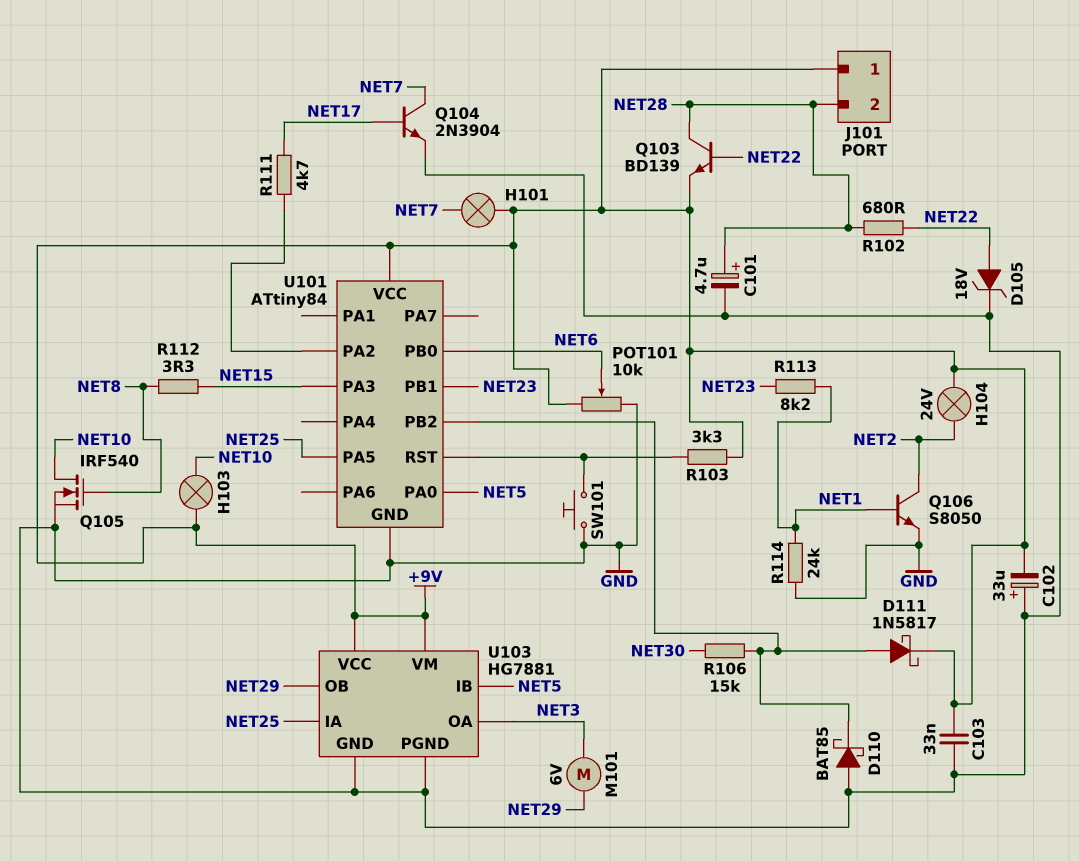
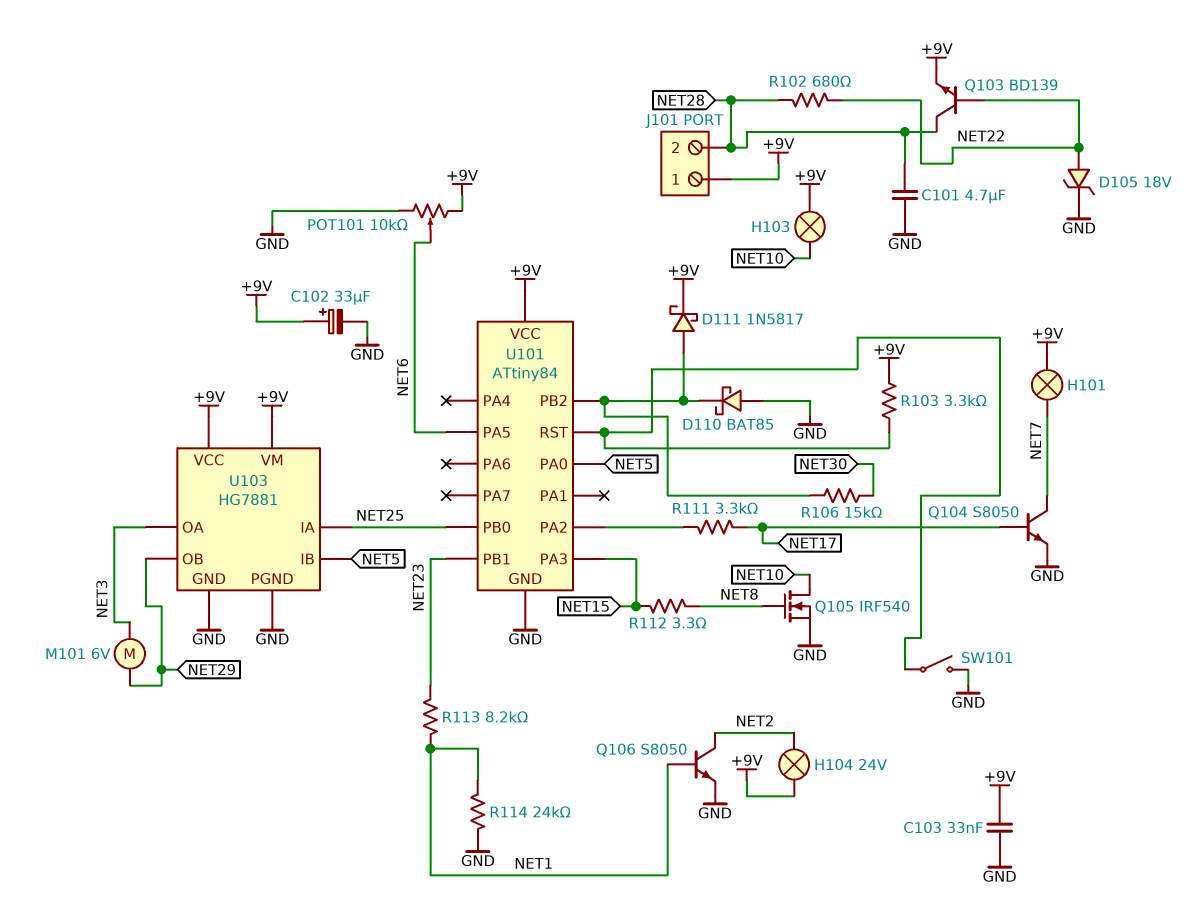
C101: 4.7uF (plus NET28, minus GND) -> 4.7uF (GND, NET28)
C102: 33uF (plus GND, minus +9V) -> 33uF (plus +9V, minus GND)
Q104: NPN 2N3904 (B NET17, C NET7, E GND) -> NPN S8050 (B NET17, C NET7, E GND)
R111: 4.7k (NET17, U101/PA2) -> 3.3k (NET17, U101/PA2)
SW101: button (GND, U101/RST) -> switch (GND, U101/RST)
U101 pin PA5: NET25 -> NET6
U101 pin PB0: NET6 -> NET25

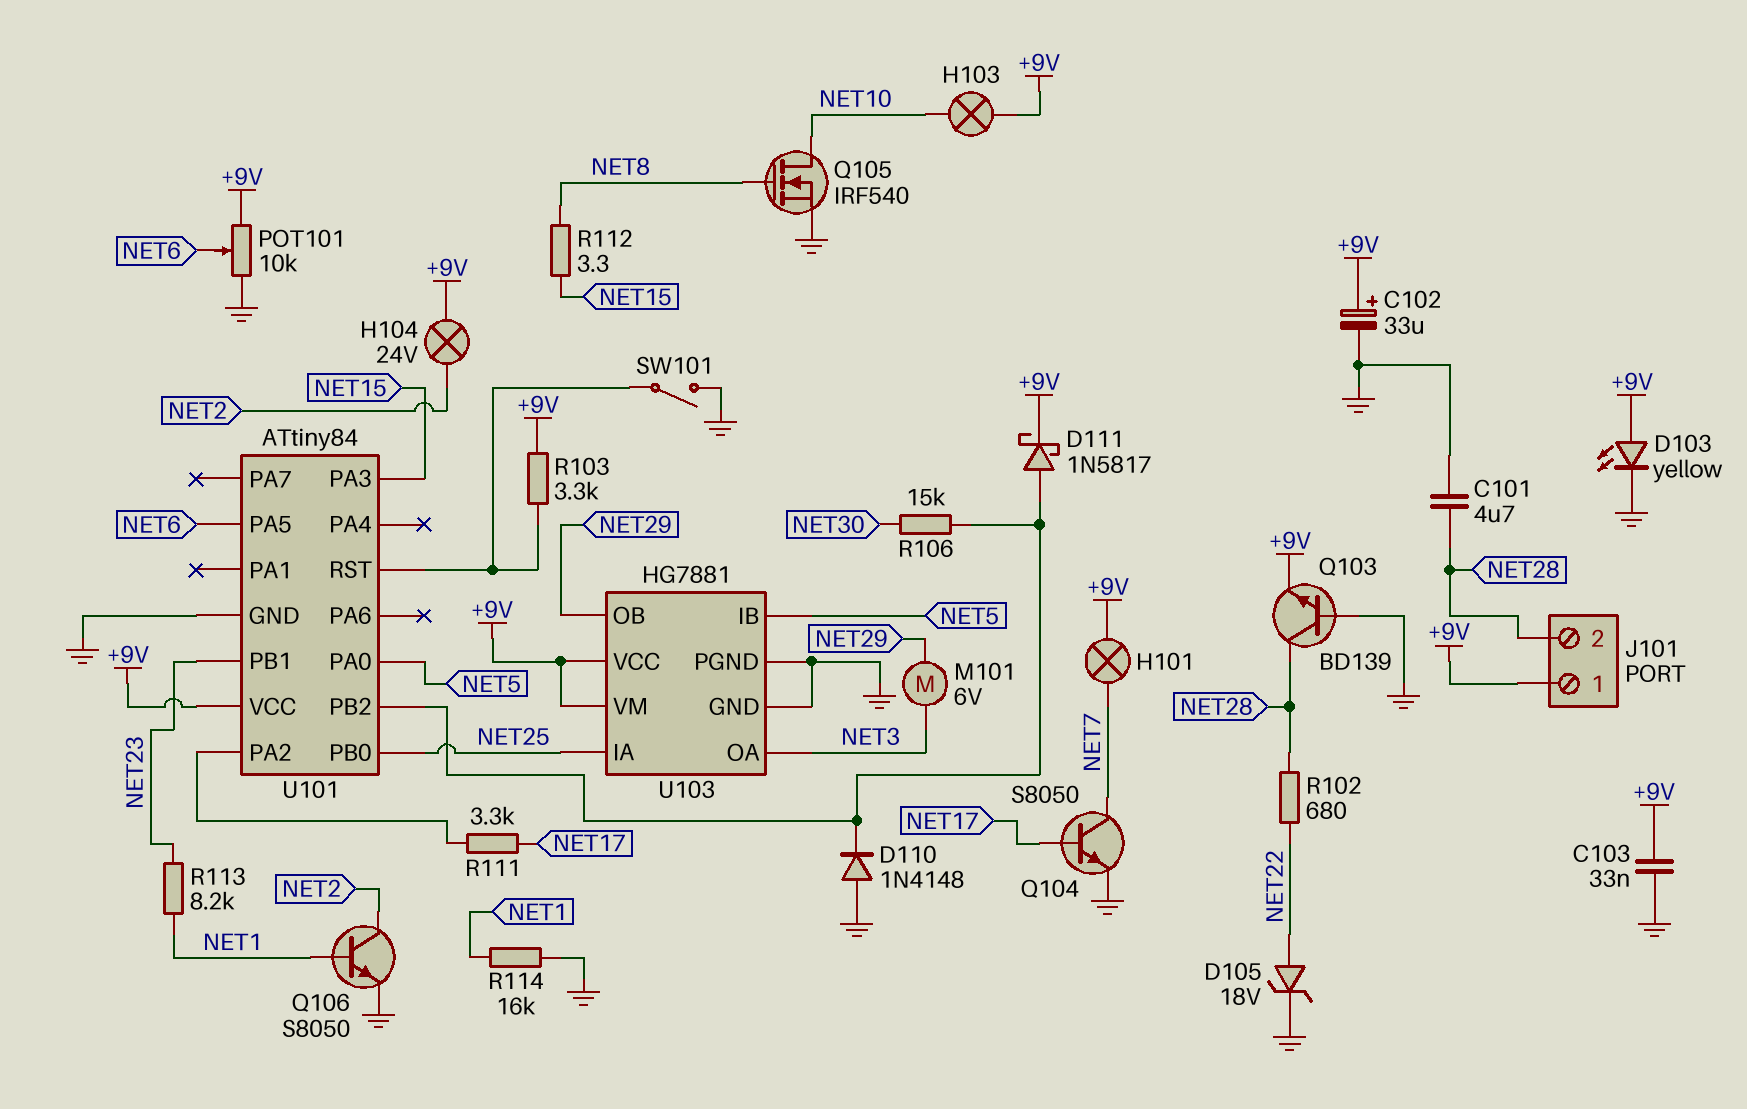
D103: none -> LED yellow (A +9V, K GND)
D110: schottky BAT85 (A GND, K U101/PB2) -> diode 1N4148 (A GND, K U101/PB2)
Q103: NPN BD139 (B NET22, C NET28, E +9V) -> NPN BD139 (B GND, C NET28, E +9V)
R114: 24k (GND, NET1) -> 16k (GND, NET1)

